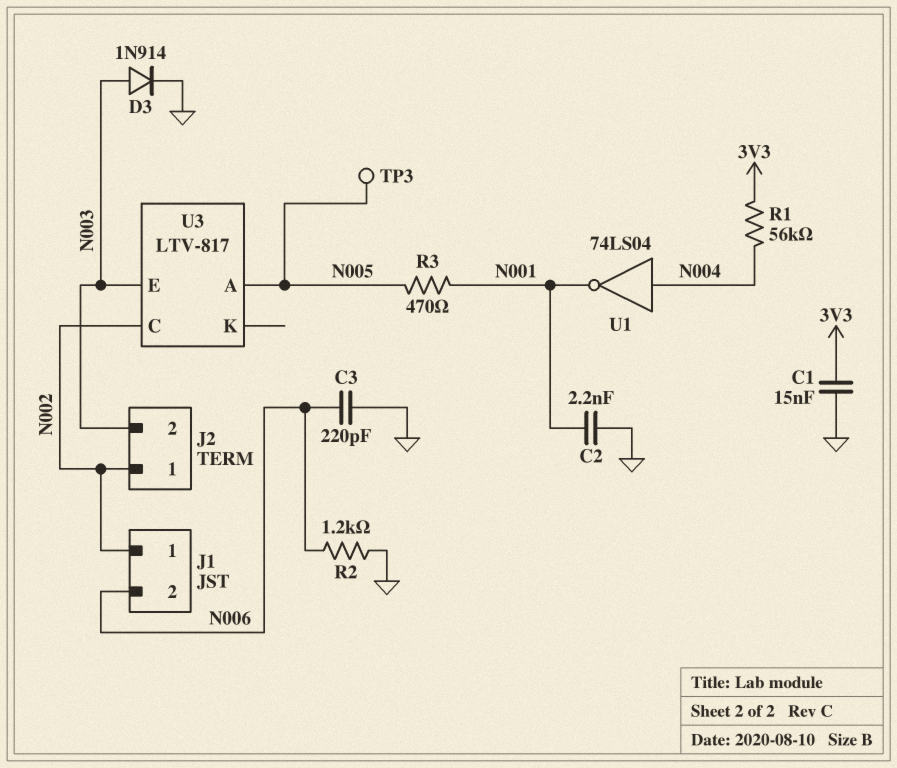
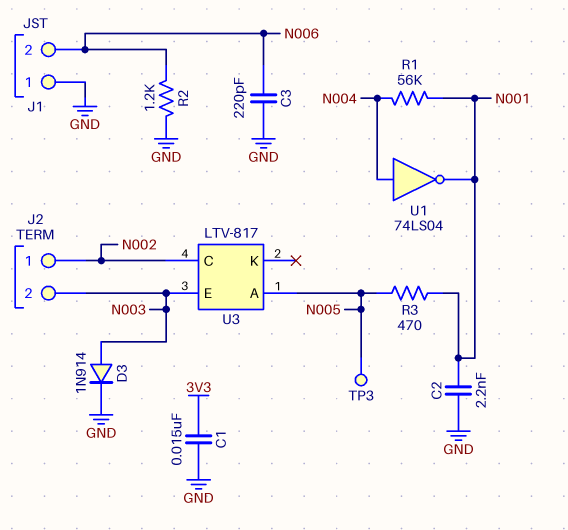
J1 pin 1: N002 -> GND
R1: 56k (3V3, N004) -> 56k (N001, N004)

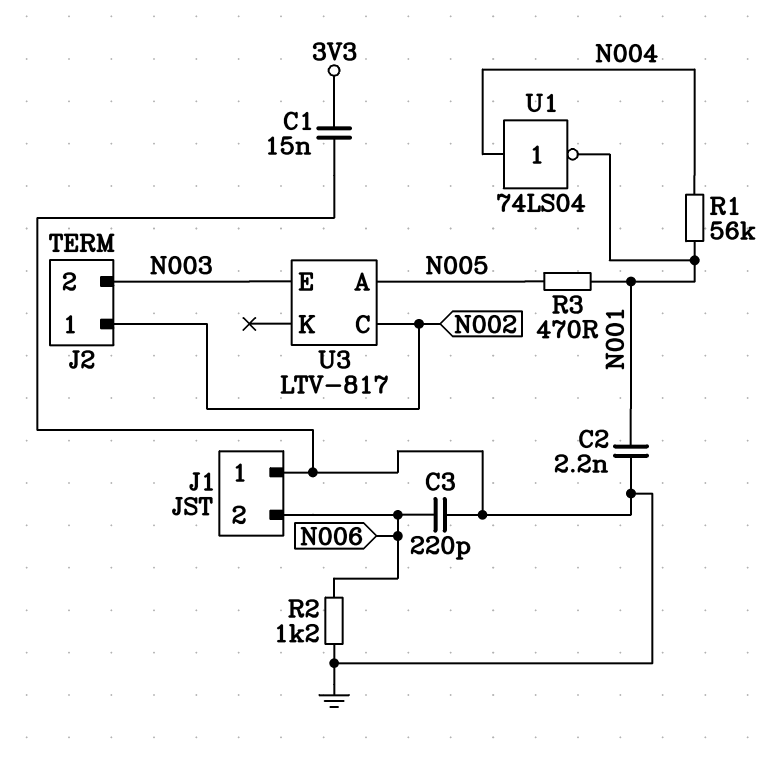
D3: diode 1N914 (A N003, K GND) -> none
TP3: test point (N005) -> none

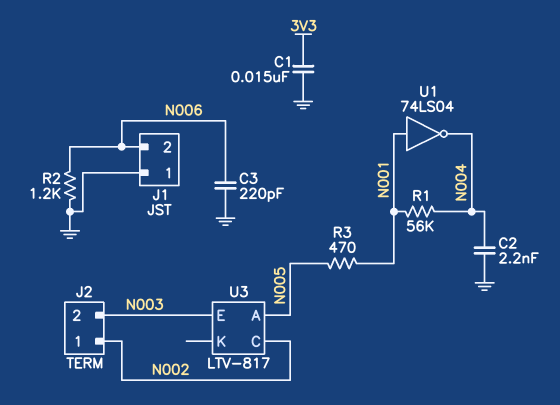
C2: 2.2nF (GND, N001) -> 2.2nF (GND, N004)
U1: NOT 74LS04 (in N004, out N001) -> NOT 74LS04 (in N001, out N004)

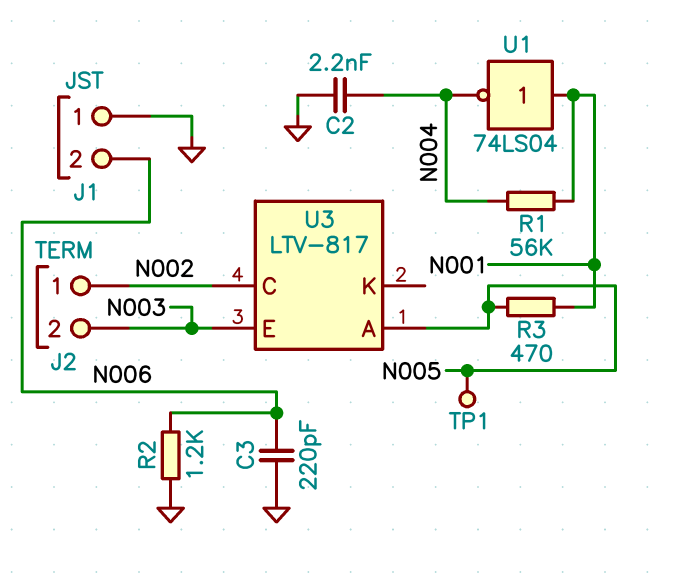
C1: 15nF (3V3, GND) -> none
TP1: none -> test point (N005)

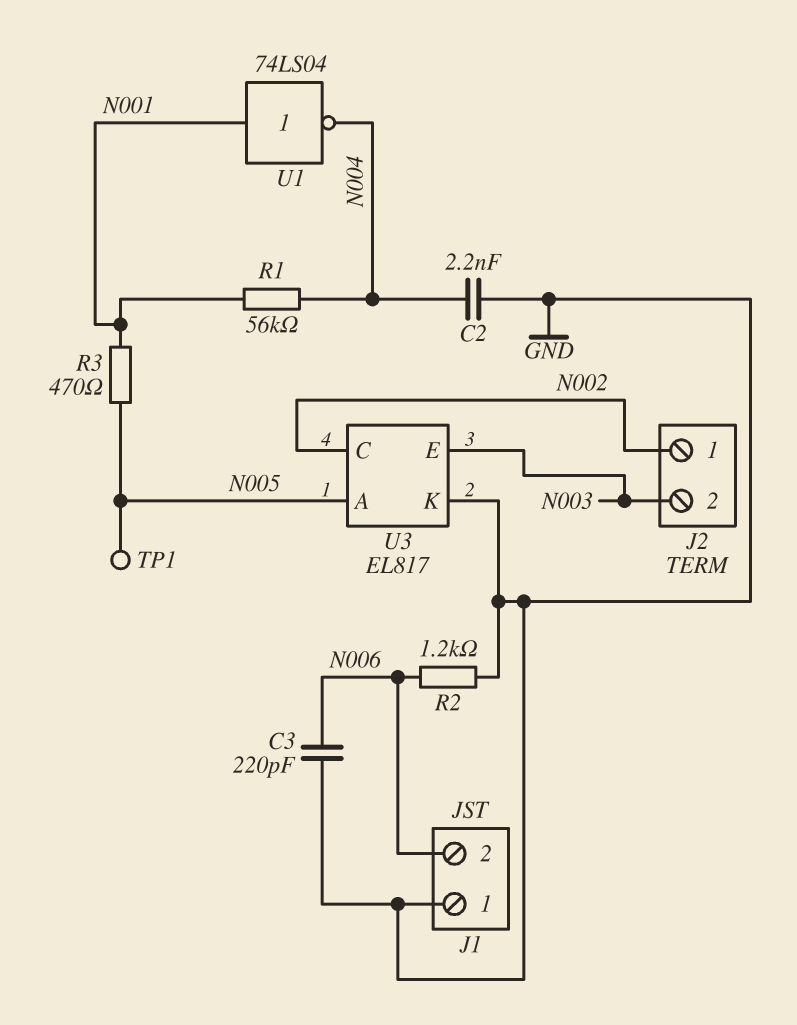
U3: LTV-817 -> EL817
U3 pin K: none -> GND

